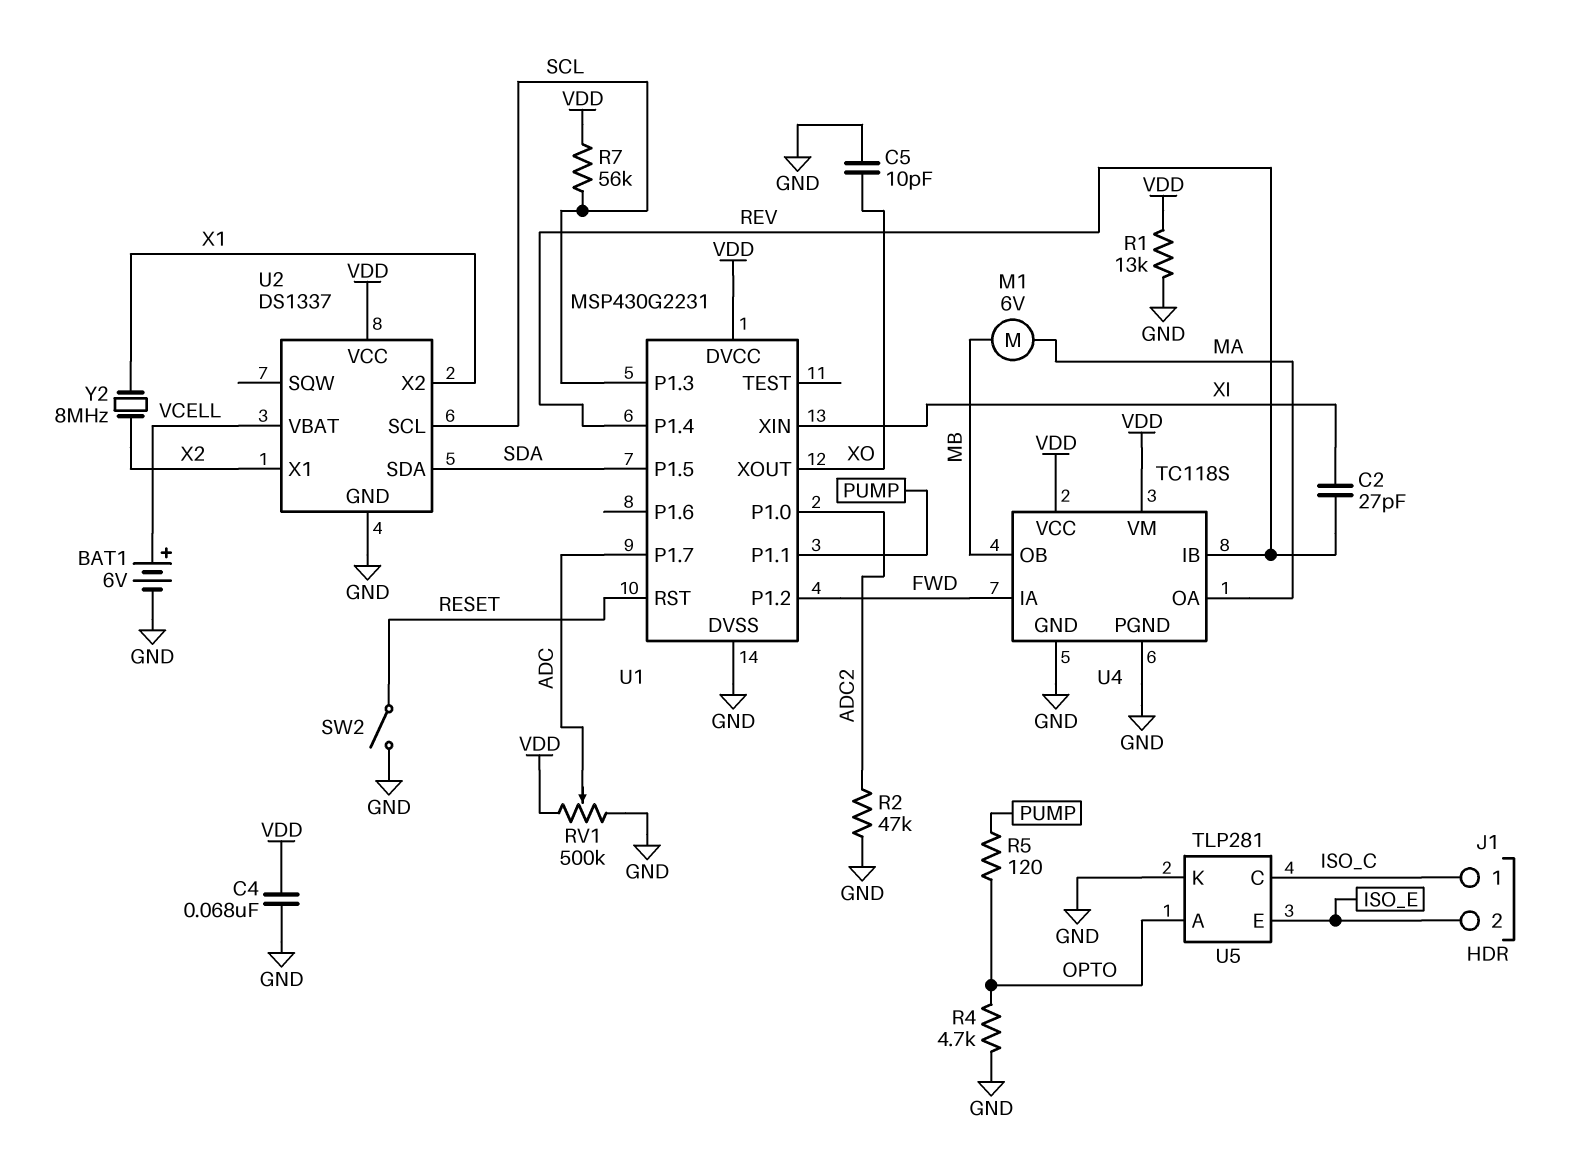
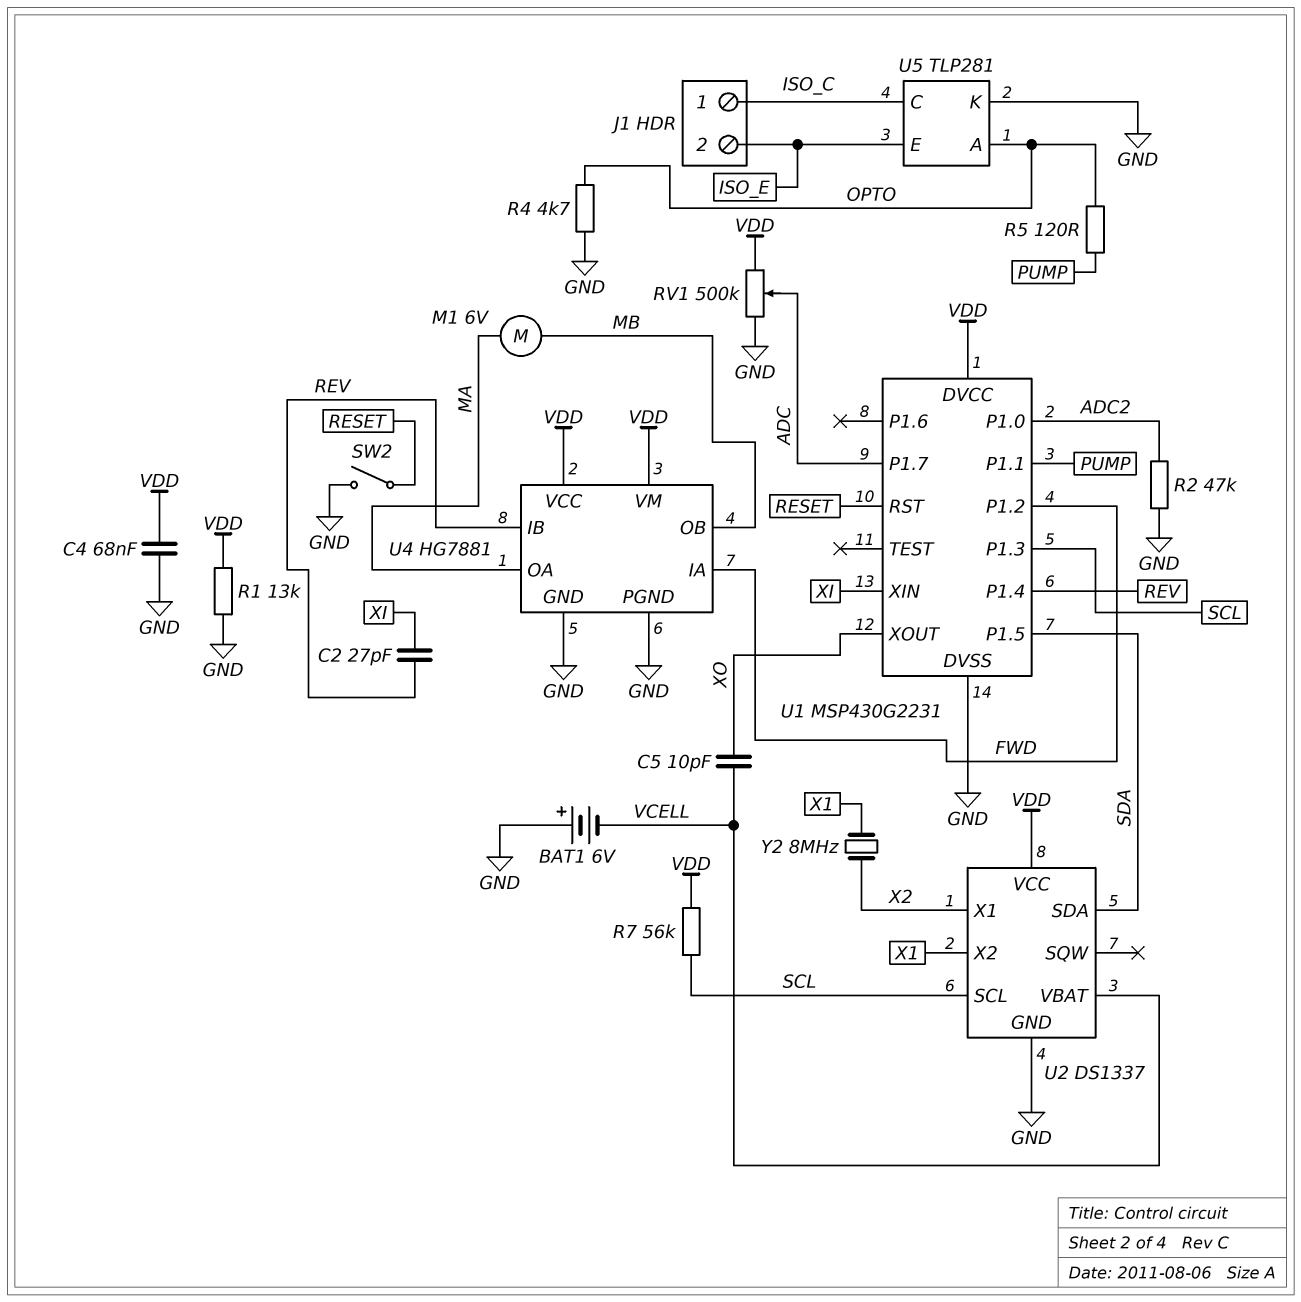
BAT1: 6V (plus VCELL, minus GND) -> 6V (plus GND, minus VCELL)
C5: 10pF (GND, XO) -> 10pF (VCELL, XO)
U4: TC118S -> HG7881

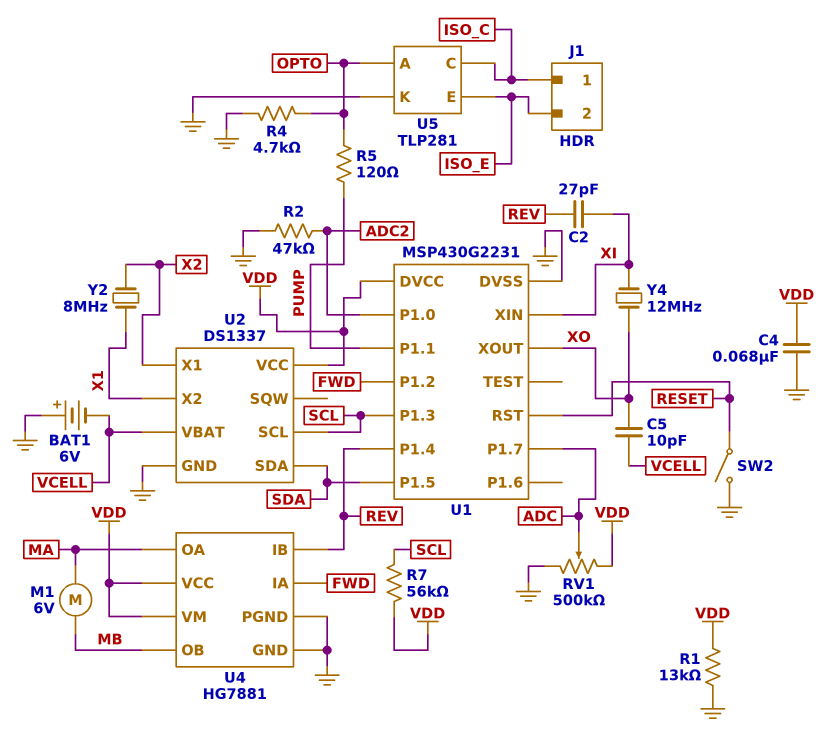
Y4: none -> 12MHz (XI, XO)

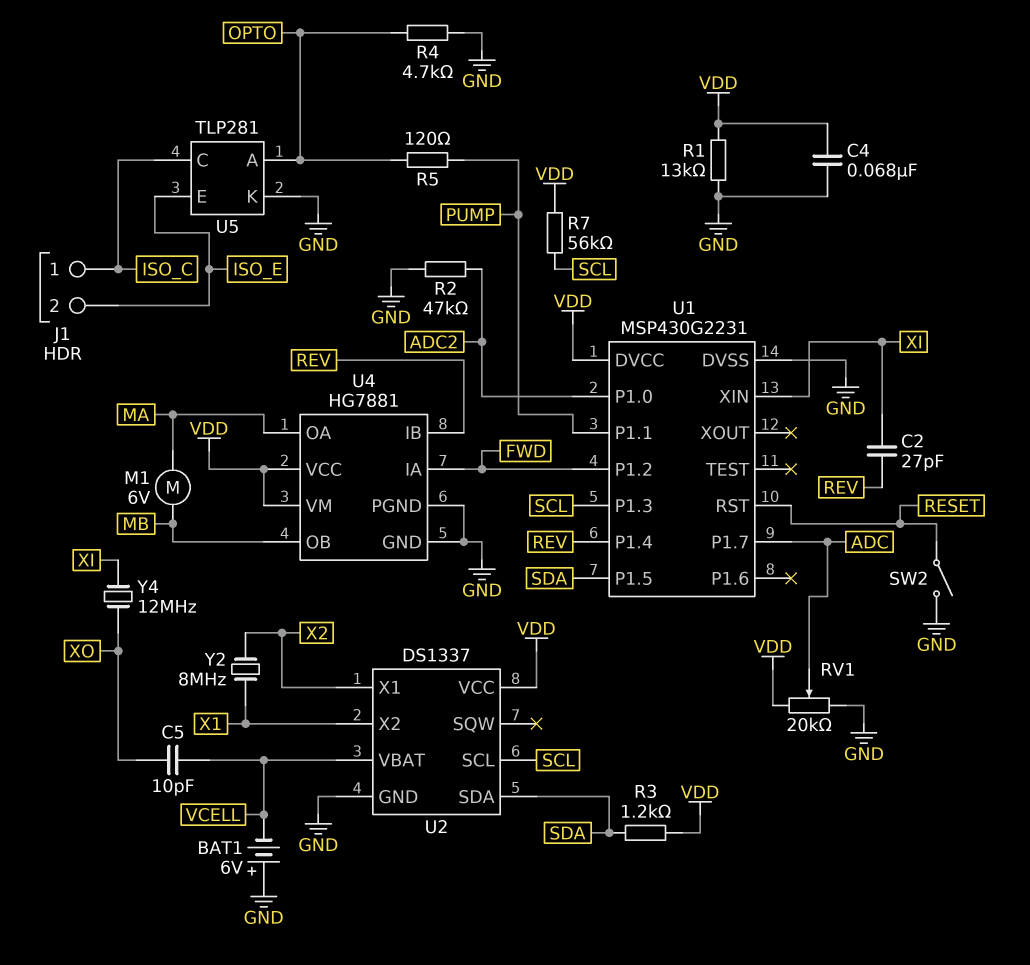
R3: none -> 1.2k (SDA, VDD)
RV1: 500k (GND, VDD, wiper ADC) -> 20k (GND, VDD, wiper ADC)
U1 pin XOUT: XO -> none

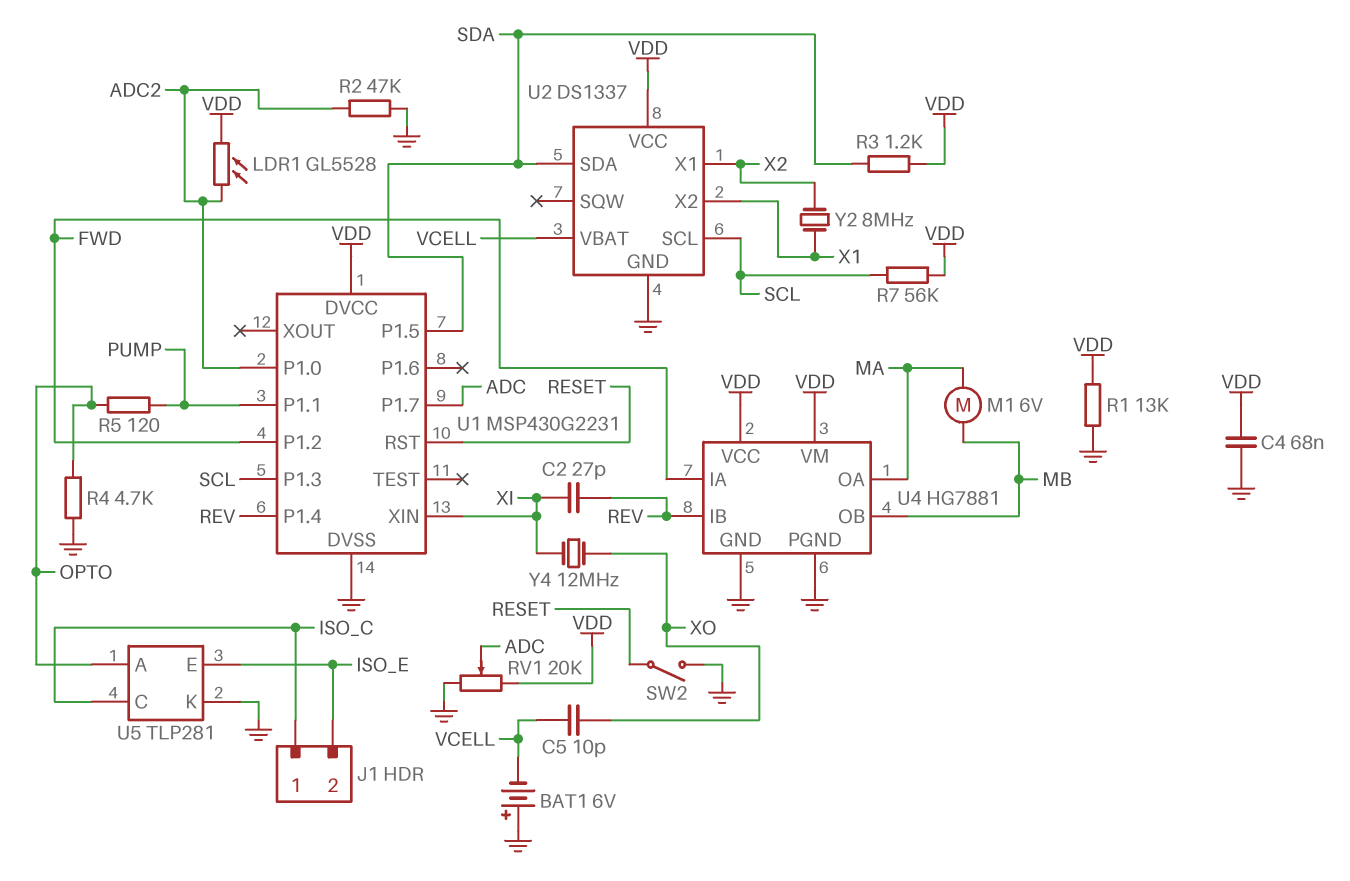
LDR1: none -> GL5528 (ADC2, VDD)

